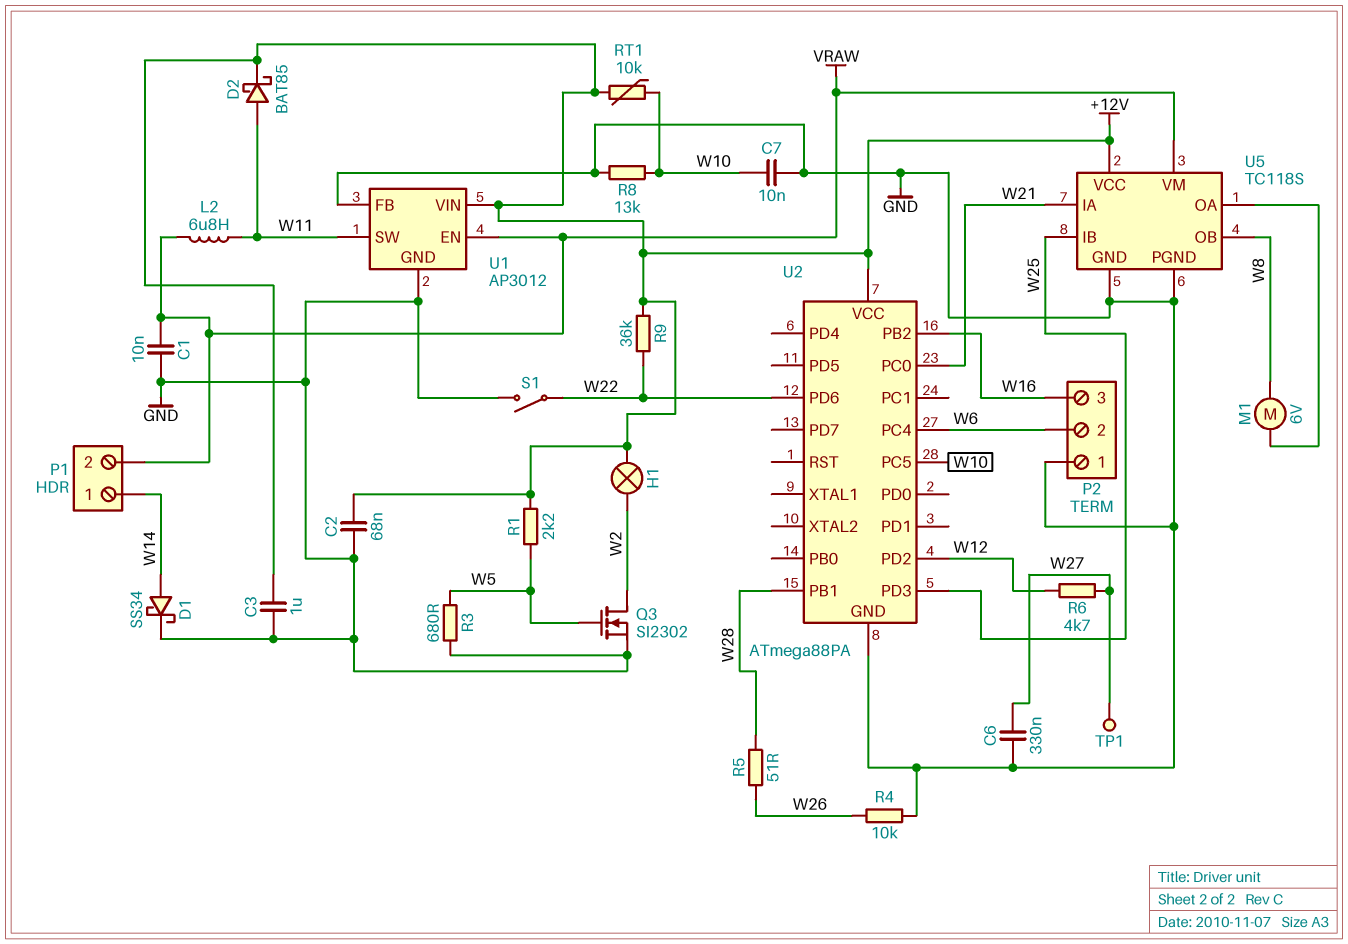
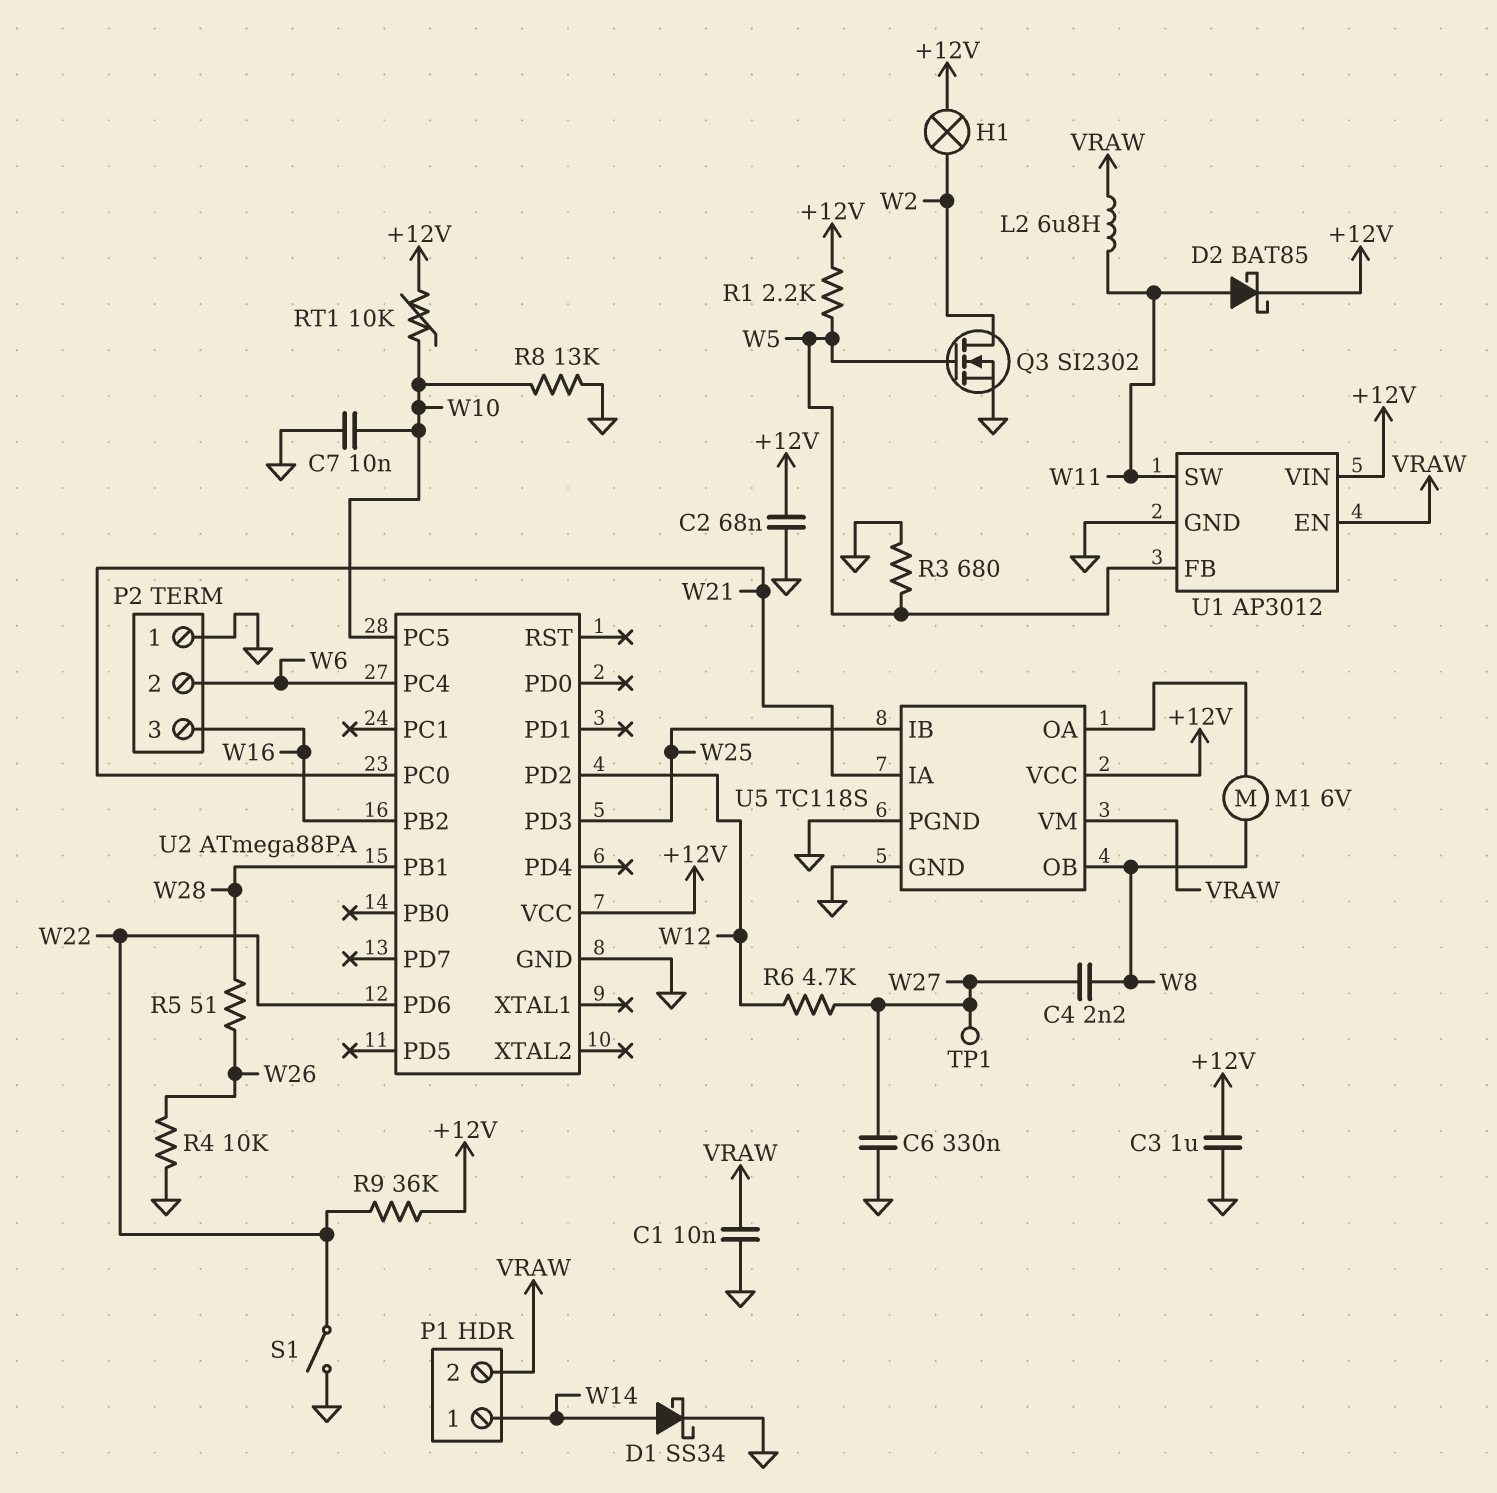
C4: none -> 2.2nF (W8, W27)
U1 pin FB: GND -> W5

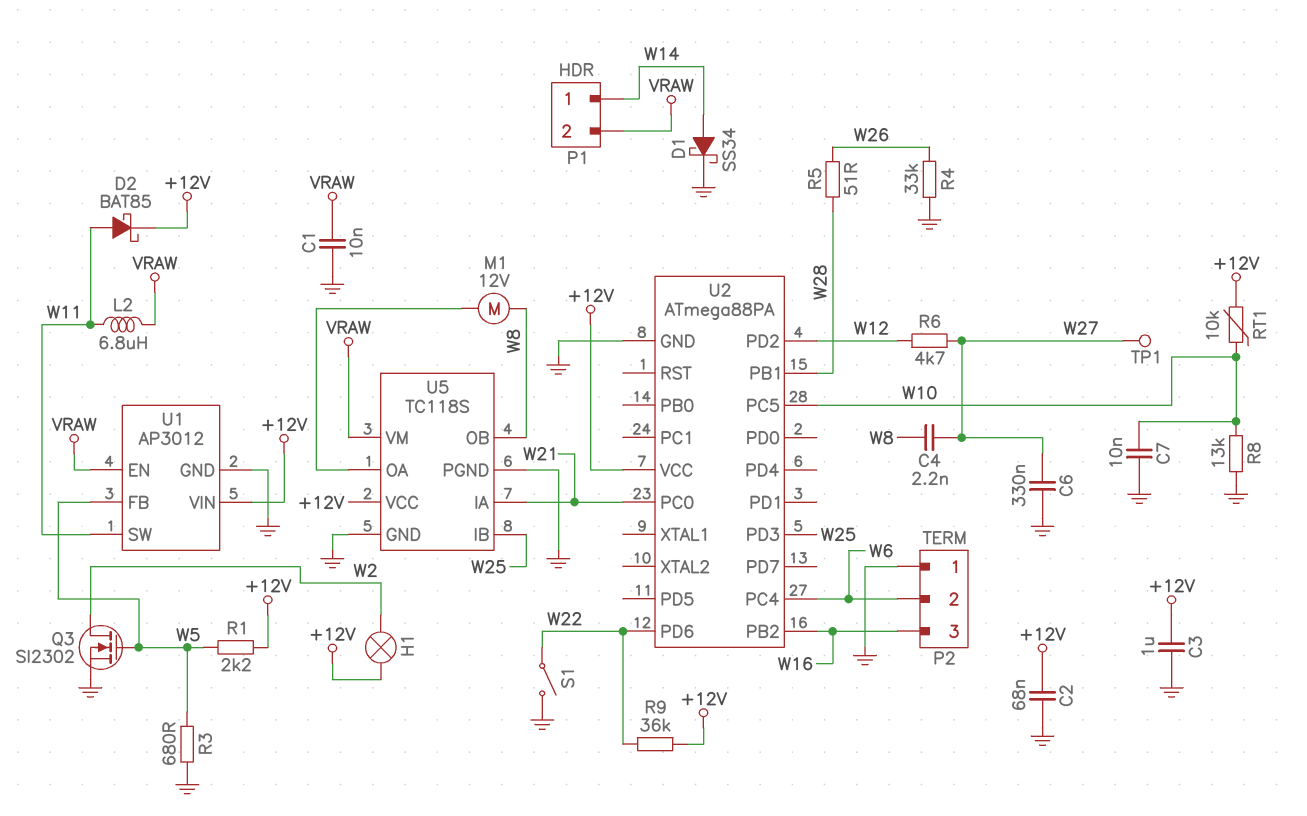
M1: motor 6V (U5/OA, W8) -> motor 12V (U5/OA, W8)
R4: 10k (GND, W26) -> 33k (GND, W26)

